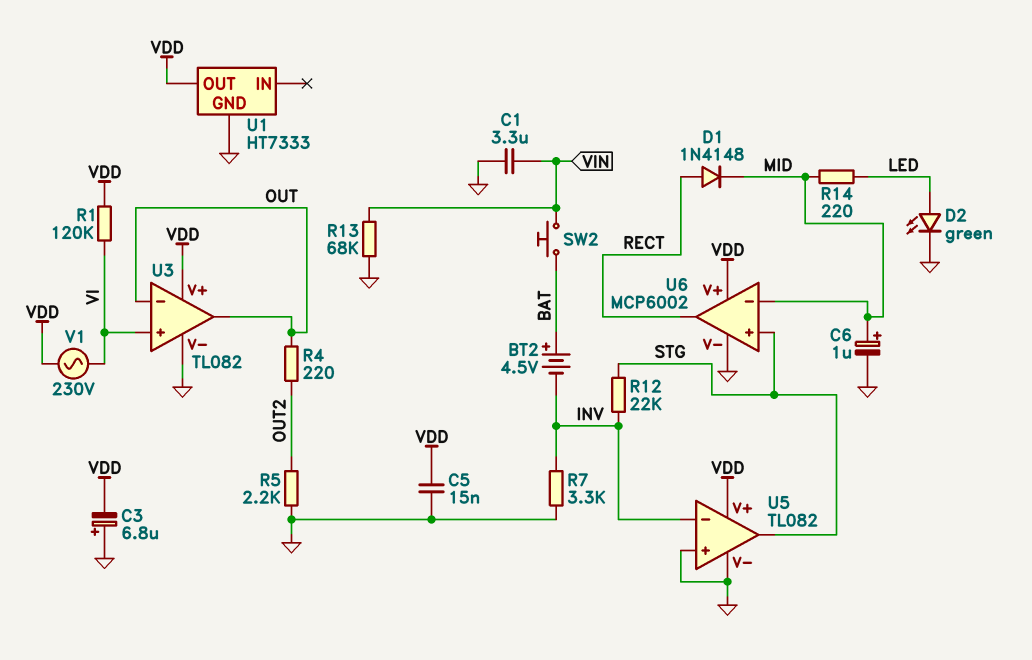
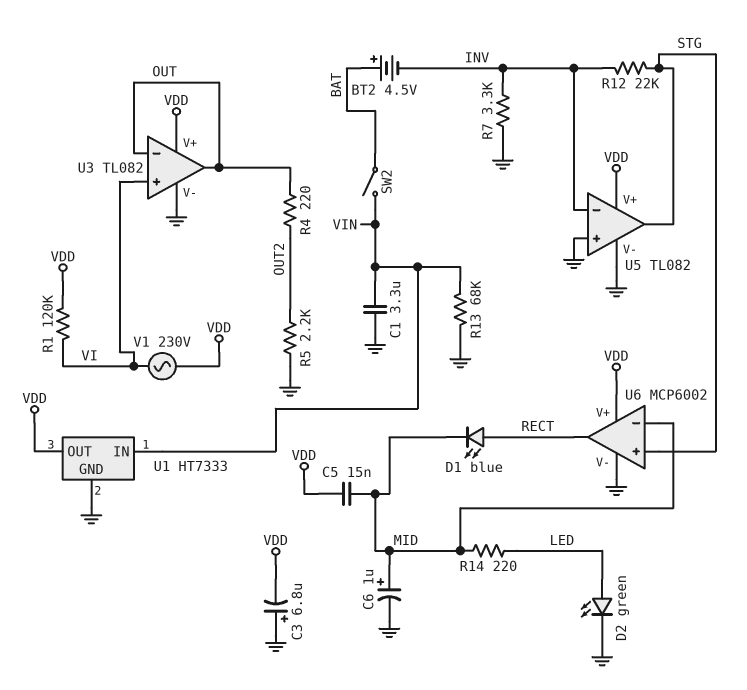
C5: 15nF (GND, VDD) -> 15nF (MID, VDD)
D1: diode 1N4148 (A RECT, K MID) -> LED blue (A RECT, K MID)
SW2: button (BAT, VIN) -> switch (BAT, VIN)
U1 pin IN: none -> VIN

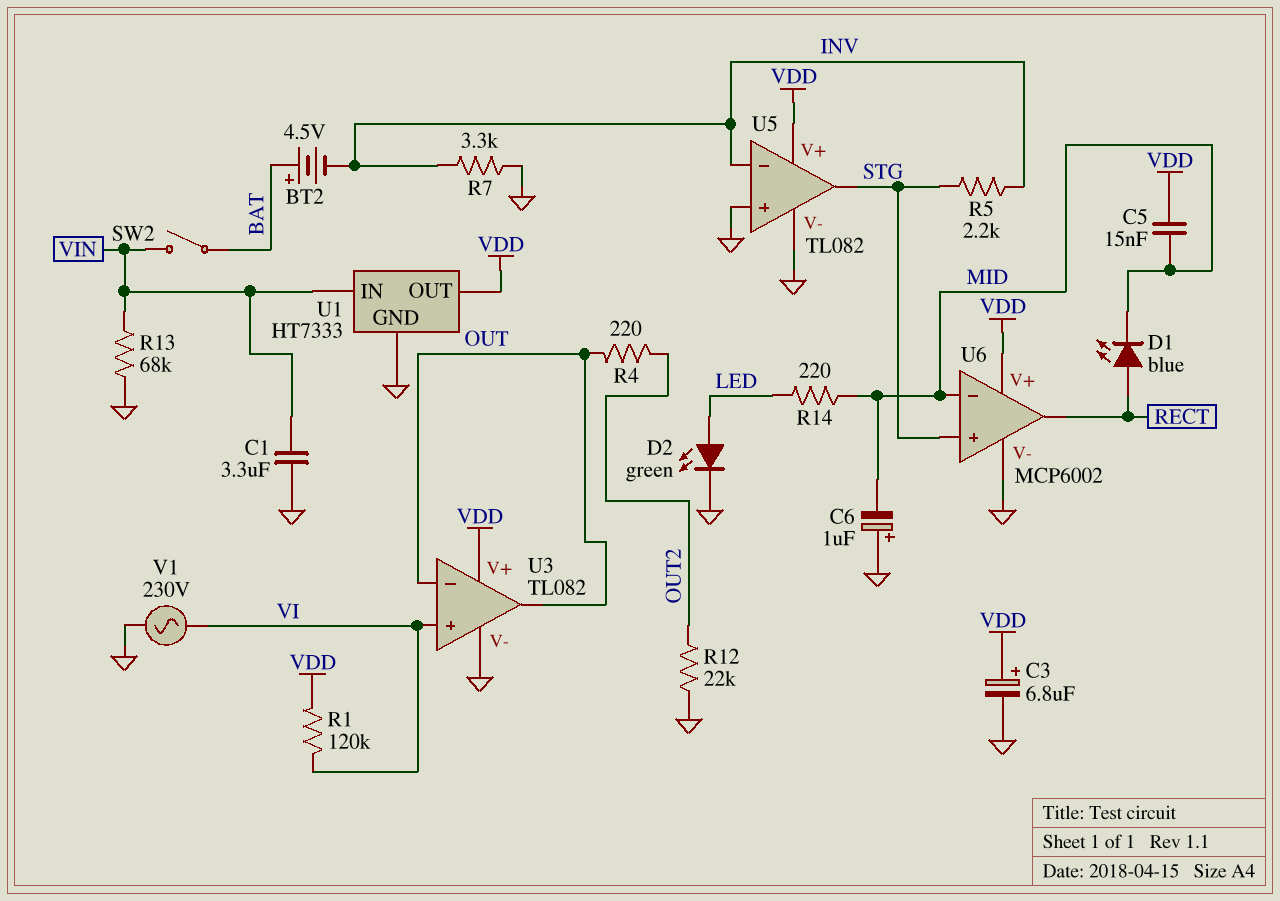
C3: 6.8uF (plus GND, minus VDD) -> 6.8uF (plus VDD, minus GND)
C6: 1uF (plus MID, minus GND) -> 1uF (plus GND, minus MID)
R5: 2.2k (GND, OUT2) -> 2.2k (INV, STG)
R12: 22k (INV, STG) -> 22k (GND, OUT2)
V1: AC 230V (VDD, VI) -> AC 230V (GND, VI)

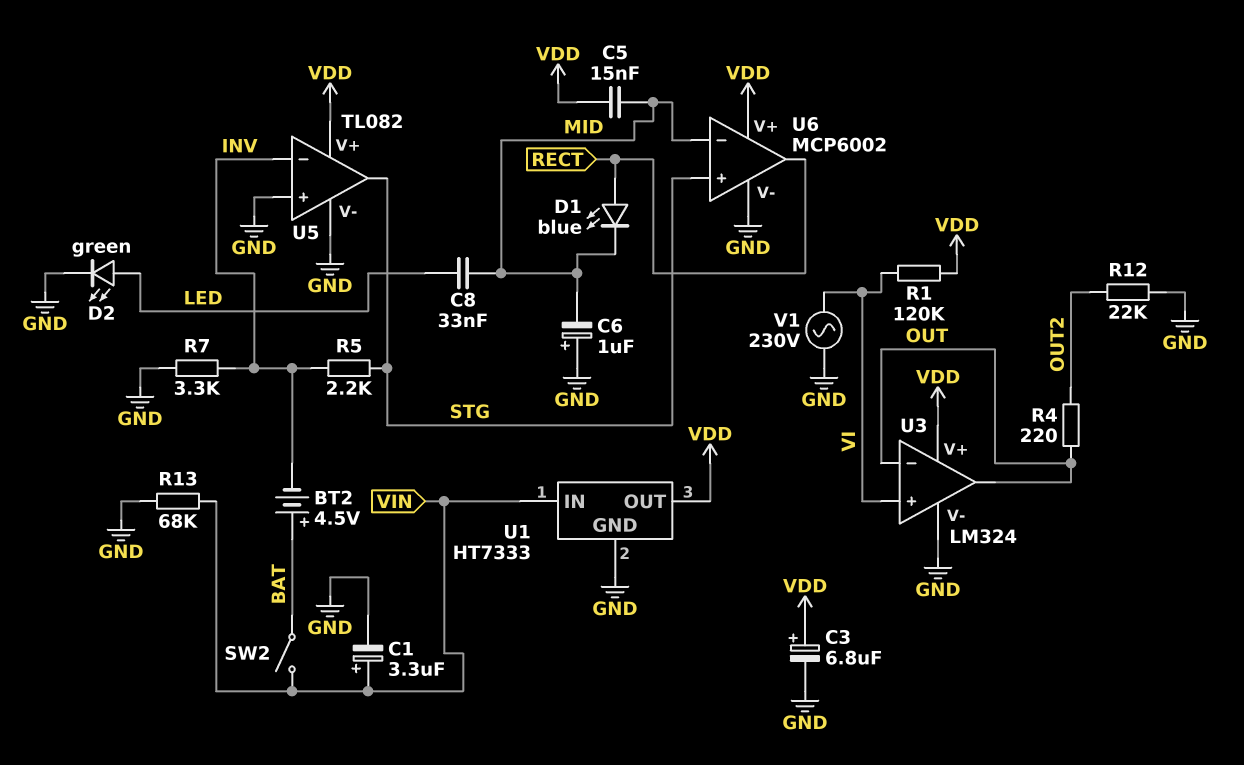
C1: 3.3uF (GND, VIN) -> 3.3uF (plus VIN, minus GND)
C8: none -> 33nF (LED, MID)
R14: 220 (LED, MID) -> none
U3: TL082 -> LM324

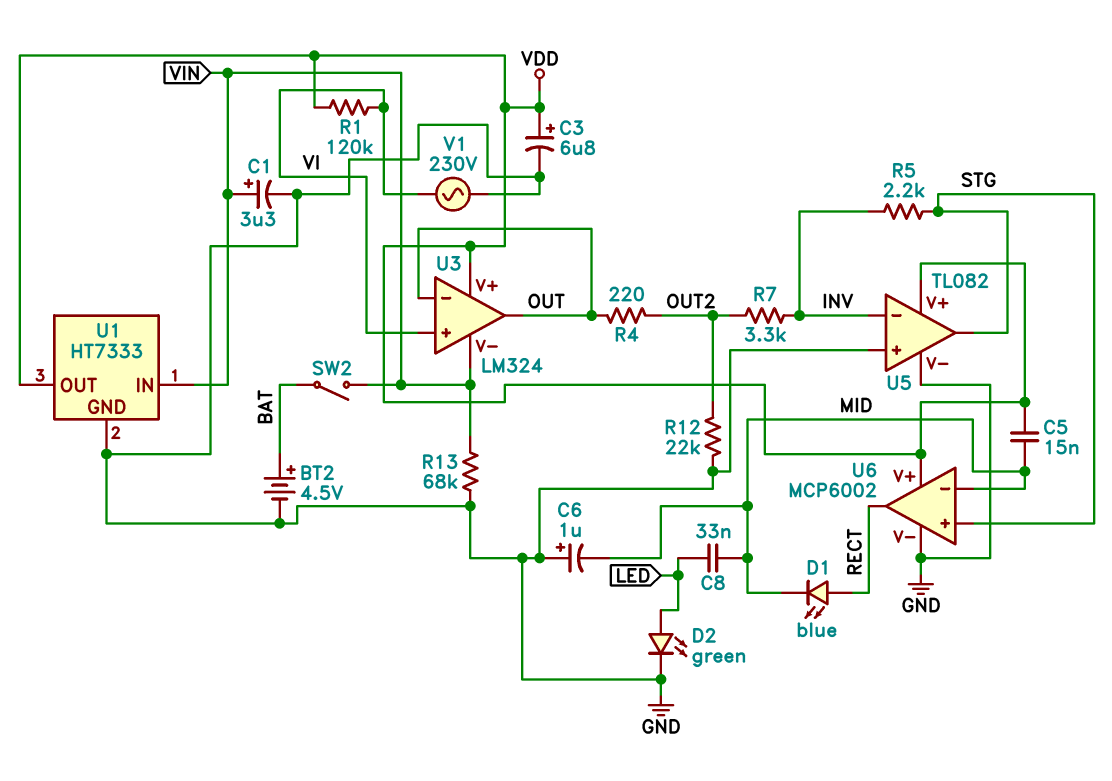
BT2: 4.5V (plus BAT, minus INV) -> 4.5V (plus BAT, minus GND)
R7: 3.3k (GND, INV) -> 3.3k (INV, OUT2)
U3 pin V-: GND -> VIN

